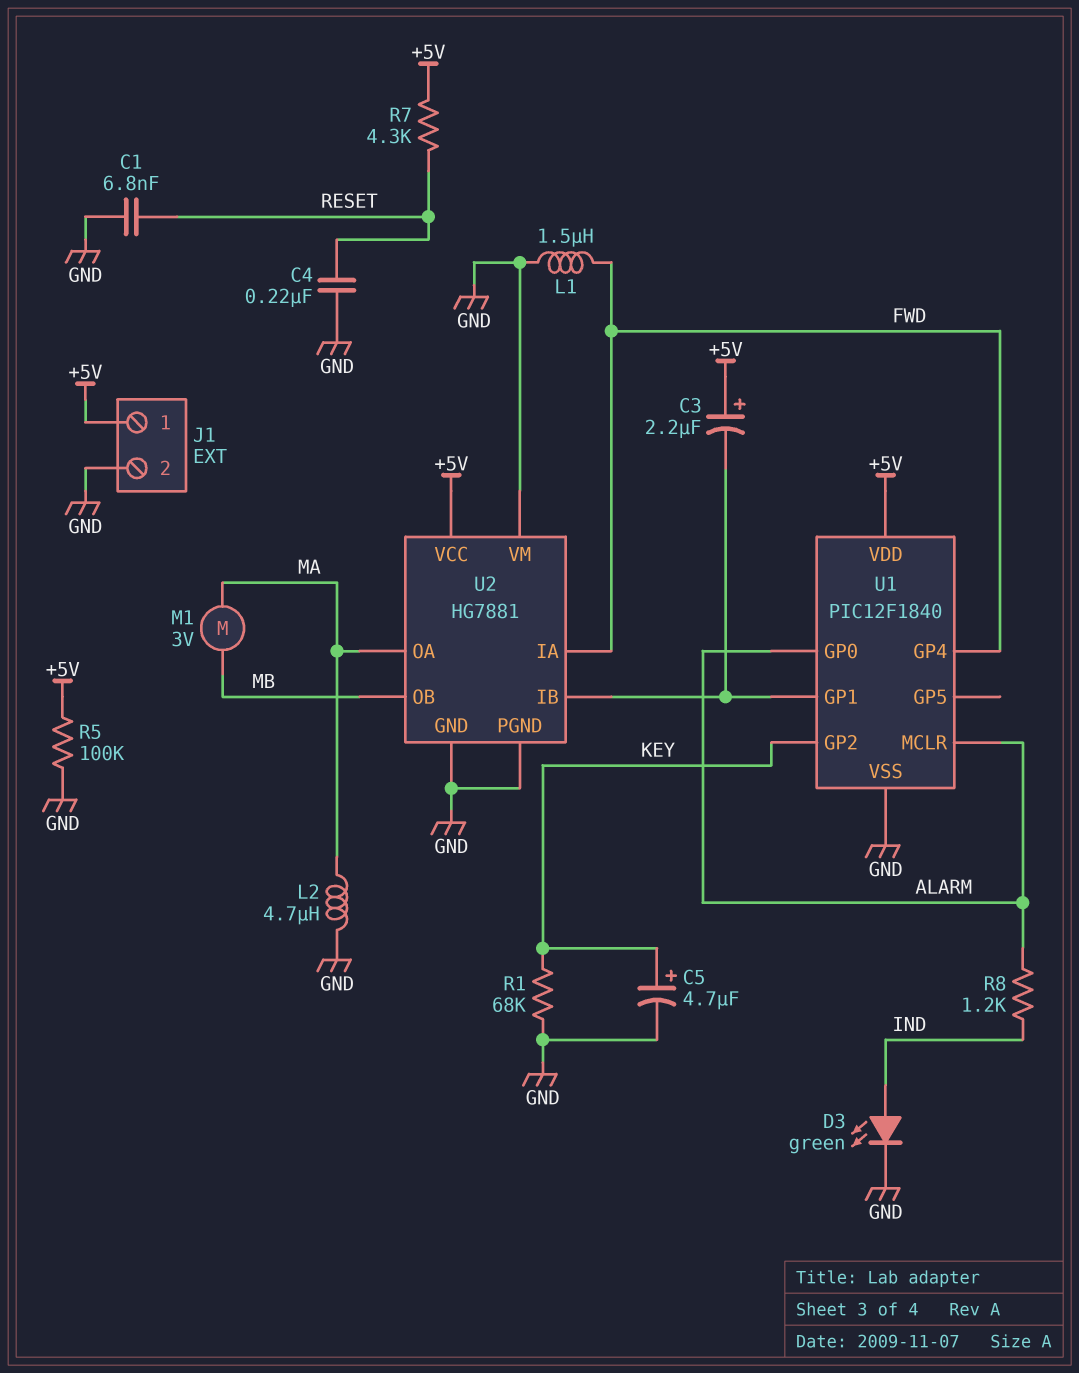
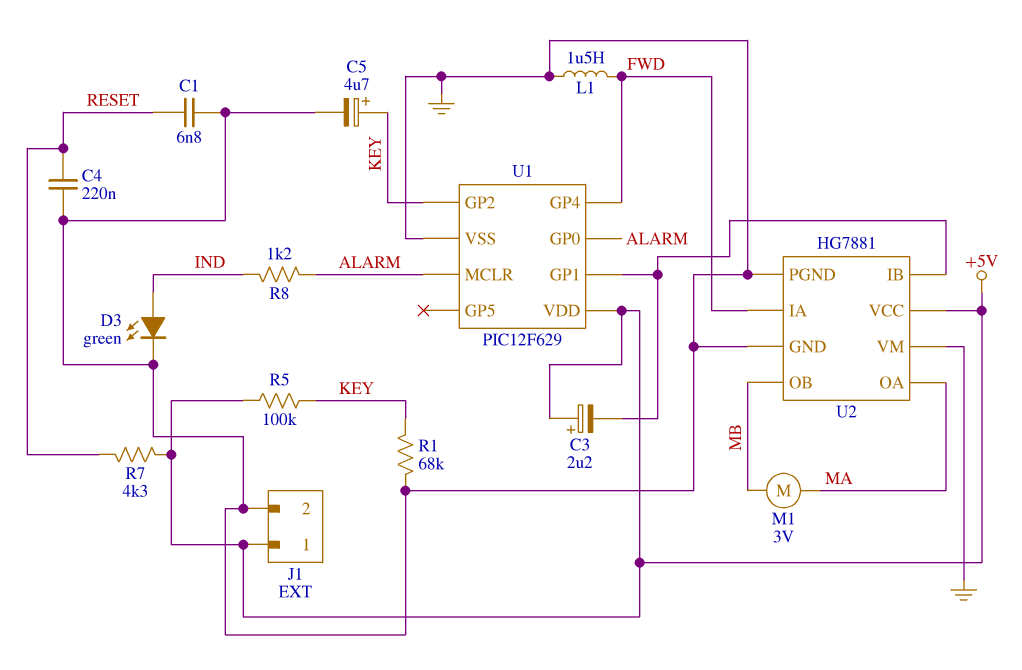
L2: 4.7uH (GND, MA) -> none
R5: 100k (+5V, GND) -> 100k (+5V, KEY)
U1: PIC12F1840 -> PIC12F629

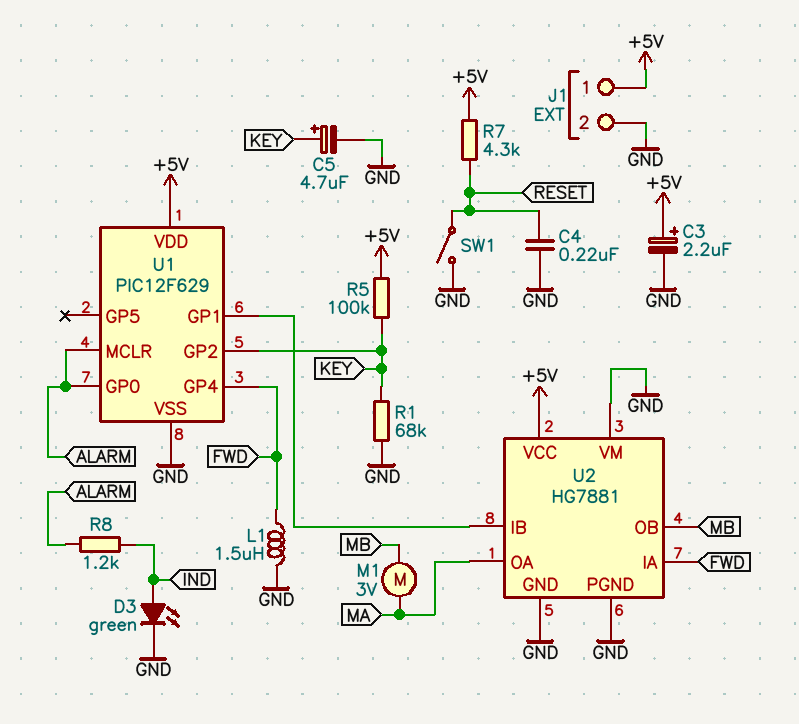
C1: 6.8nF (GND, RESET) -> none
C3: 2.2uF (plus +5V, minus U1/GP1) -> 2.2uF (plus +5V, minus GND)
SW1: none -> switch (GND, RESET)

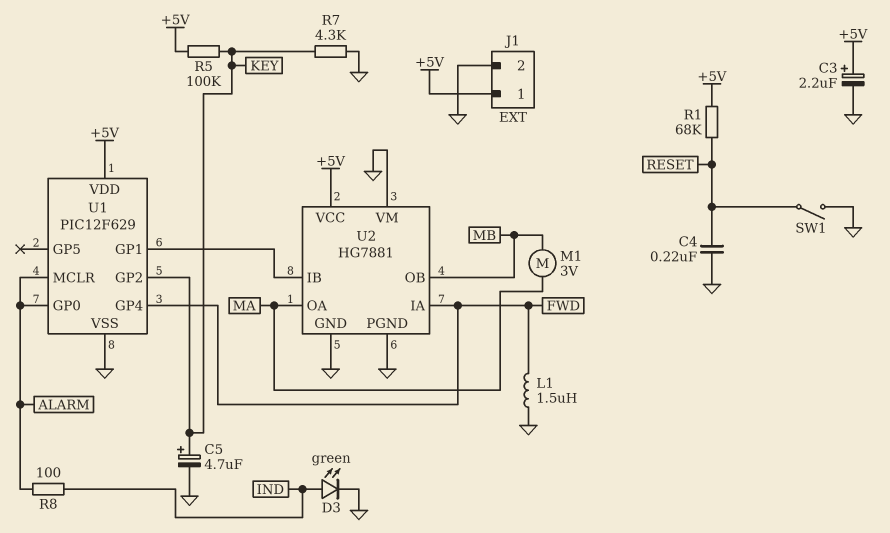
R1: 68k (GND, KEY) -> 68k (+5V, RESET)
R7: 4.3k (+5V, RESET) -> 4.3k (GND, KEY)
R8: 1.2k (ALARM, IND) -> 100 (ALARM, IND)

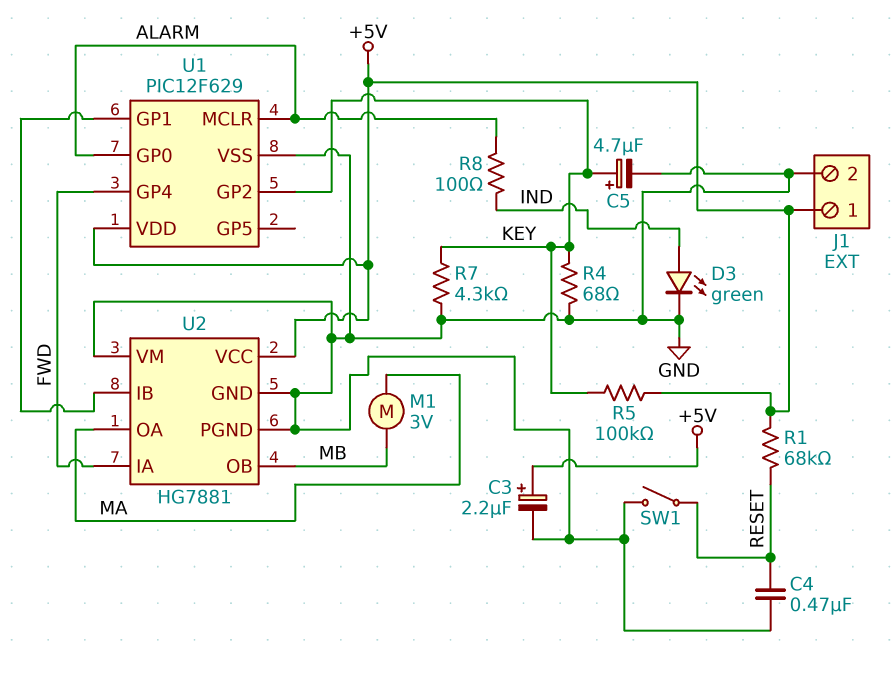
C4: 220nF (GND, RESET) -> 470nF (GND, RESET)
L1: 1.5uH (FWD, GND) -> none
R4: none -> 68 (GND, KEY)

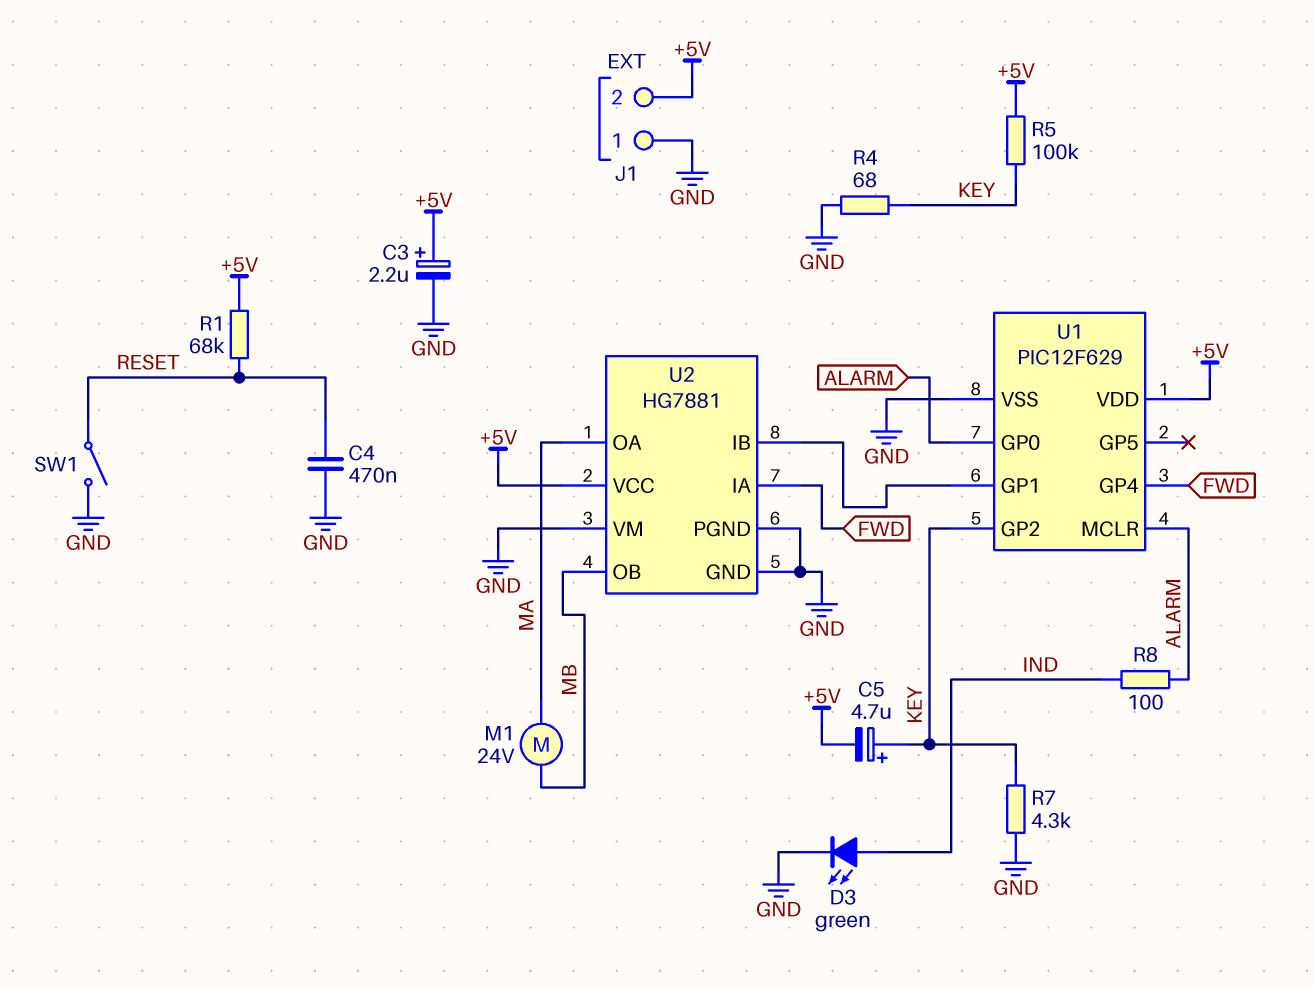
C5: 4.7uF (plus KEY, minus GND) -> 4.7uF (plus KEY, minus +5V)
J1 pin 1: +5V -> GND
J1 pin 2: GND -> +5V
M1: motor 3V (MA, MB) -> motor 24V (MA, MB)

